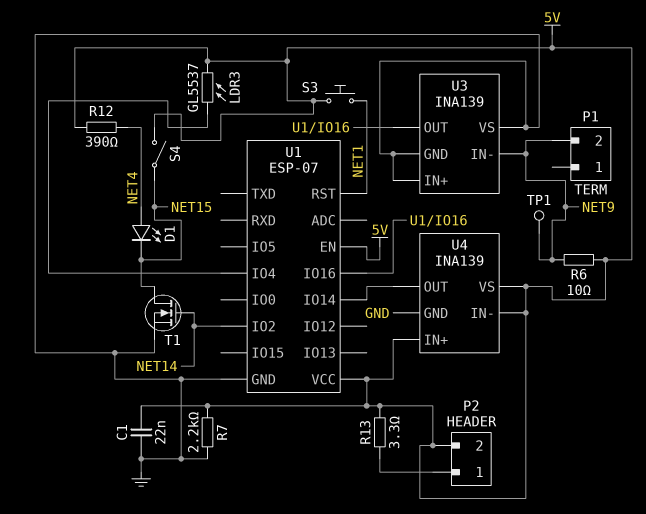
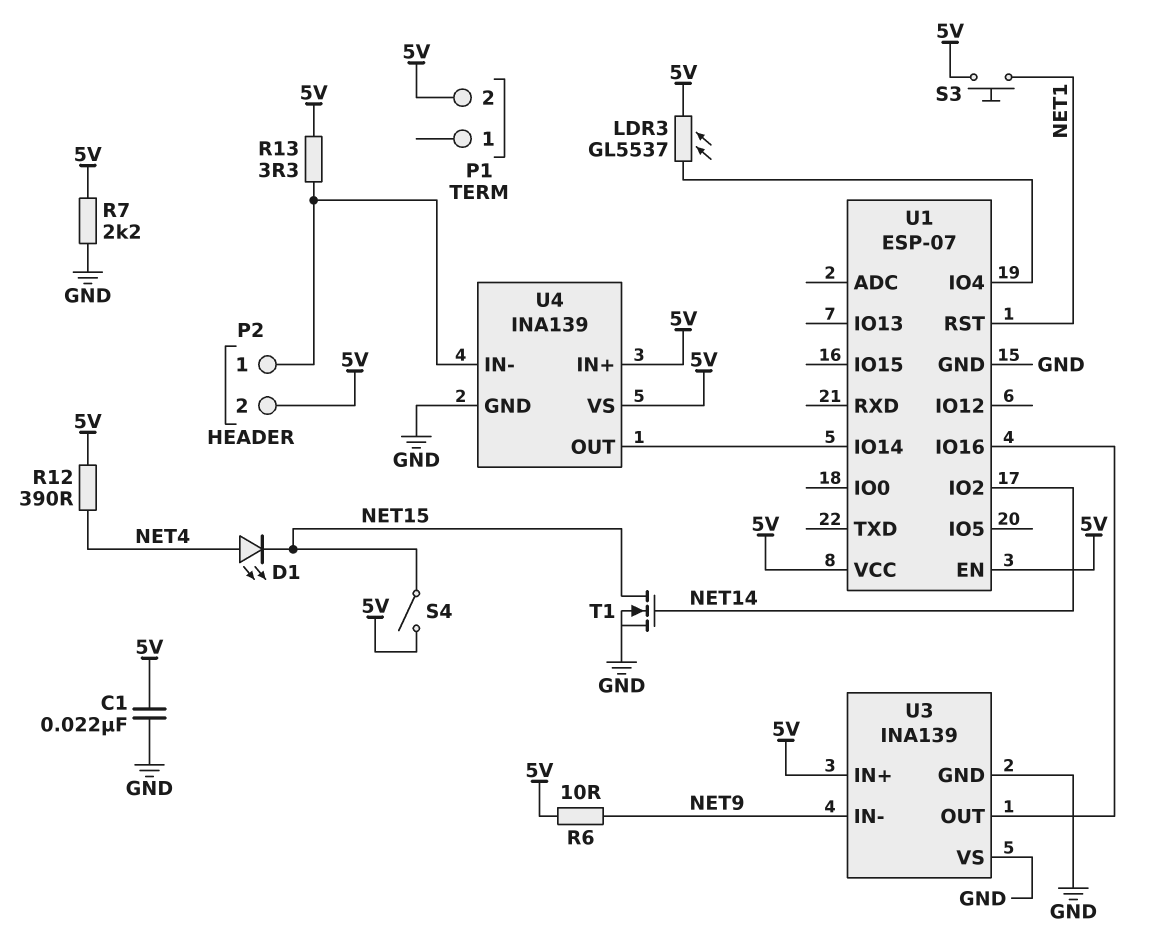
P1 pin 2: NET9 -> 5V
TP1: test point (NET9) -> none
U3 pin IN+: GND -> 5V
U4 pin IN-: 5V -> P2/1

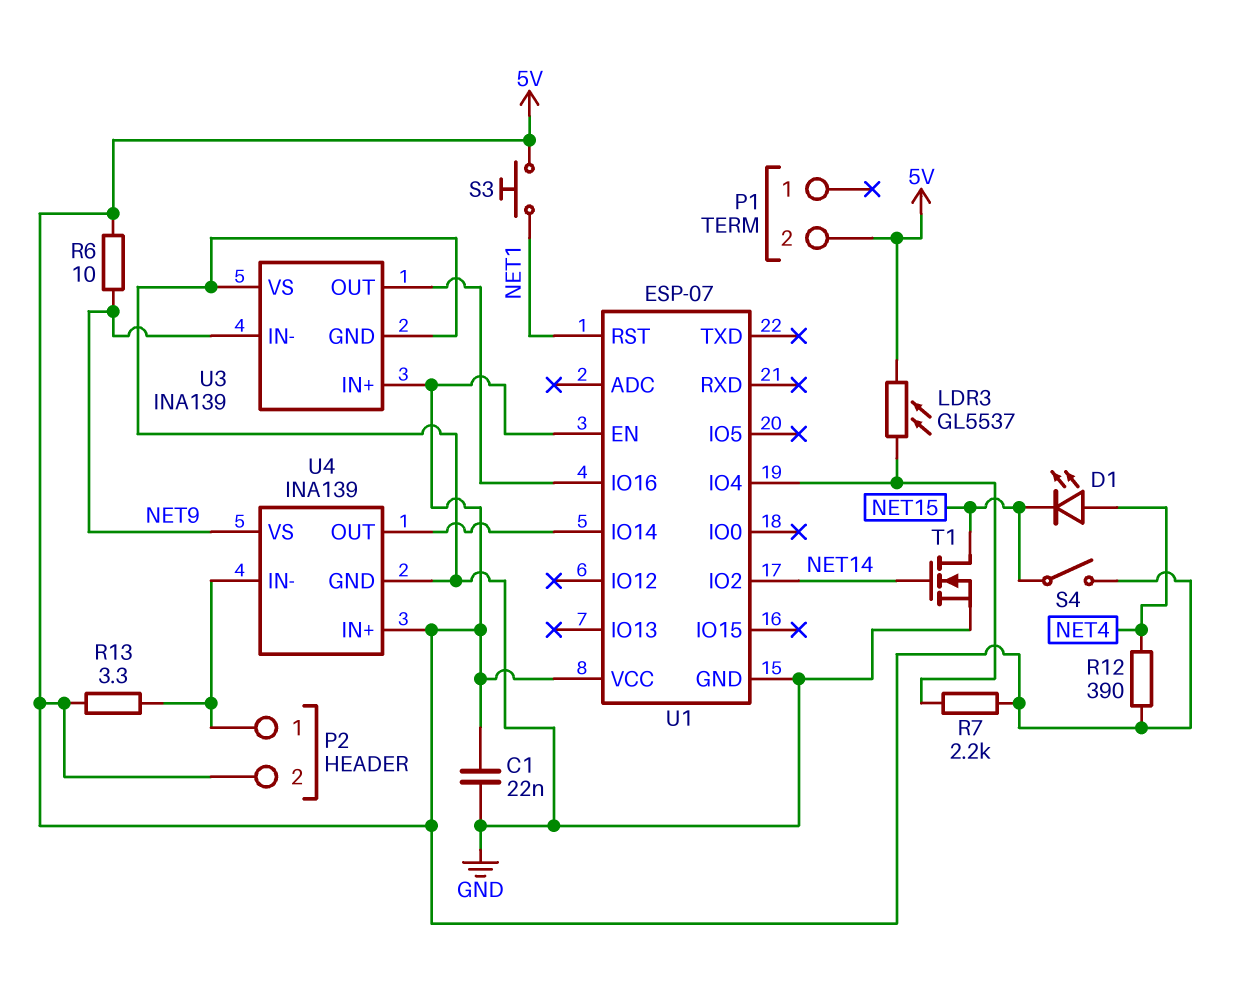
R7: 2.2k (5V, GND) -> 2.2k (5V, U1/IO4)
U4 pin VS: 5V -> NET9

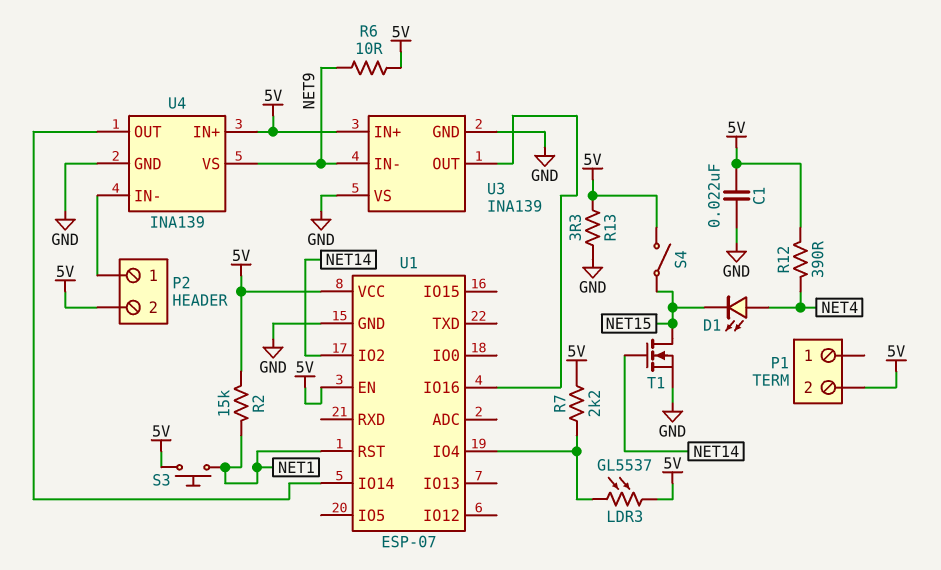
R2: none -> 15k (5V, NET1)
R13: 3.3 (5V, P2/1) -> 3.3 (5V, GND)

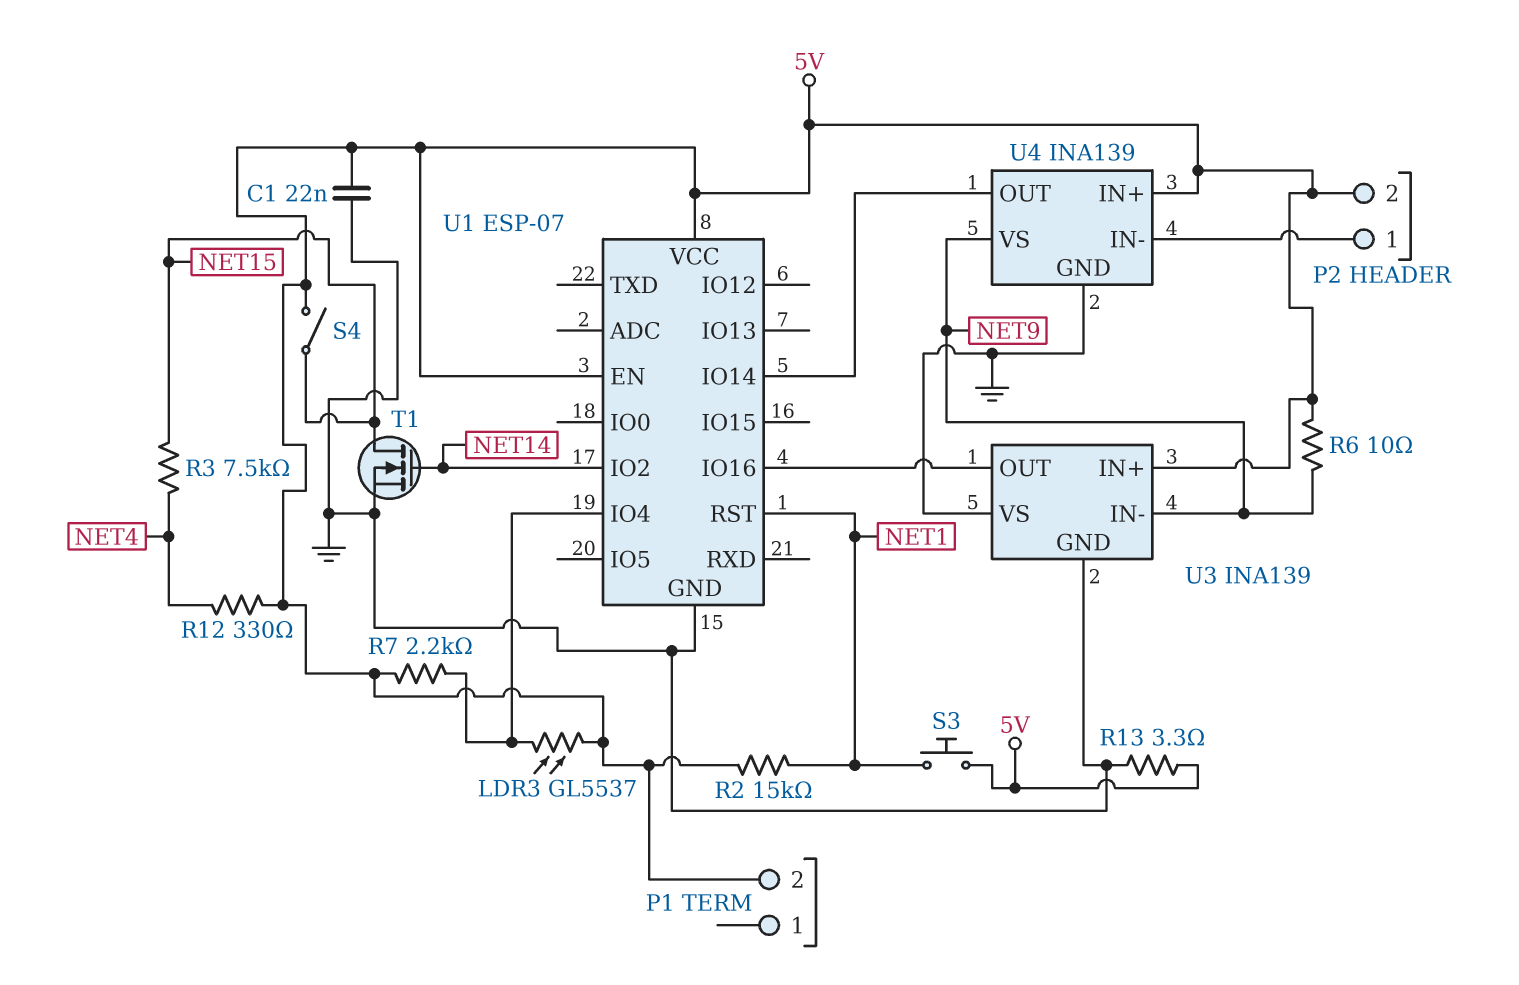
D1: LED (A NET4, K NET15) -> none
R3: none -> 7.5k (NET4, NET15)
R12: 390 (5V, NET4) -> 330 (5V, NET4)

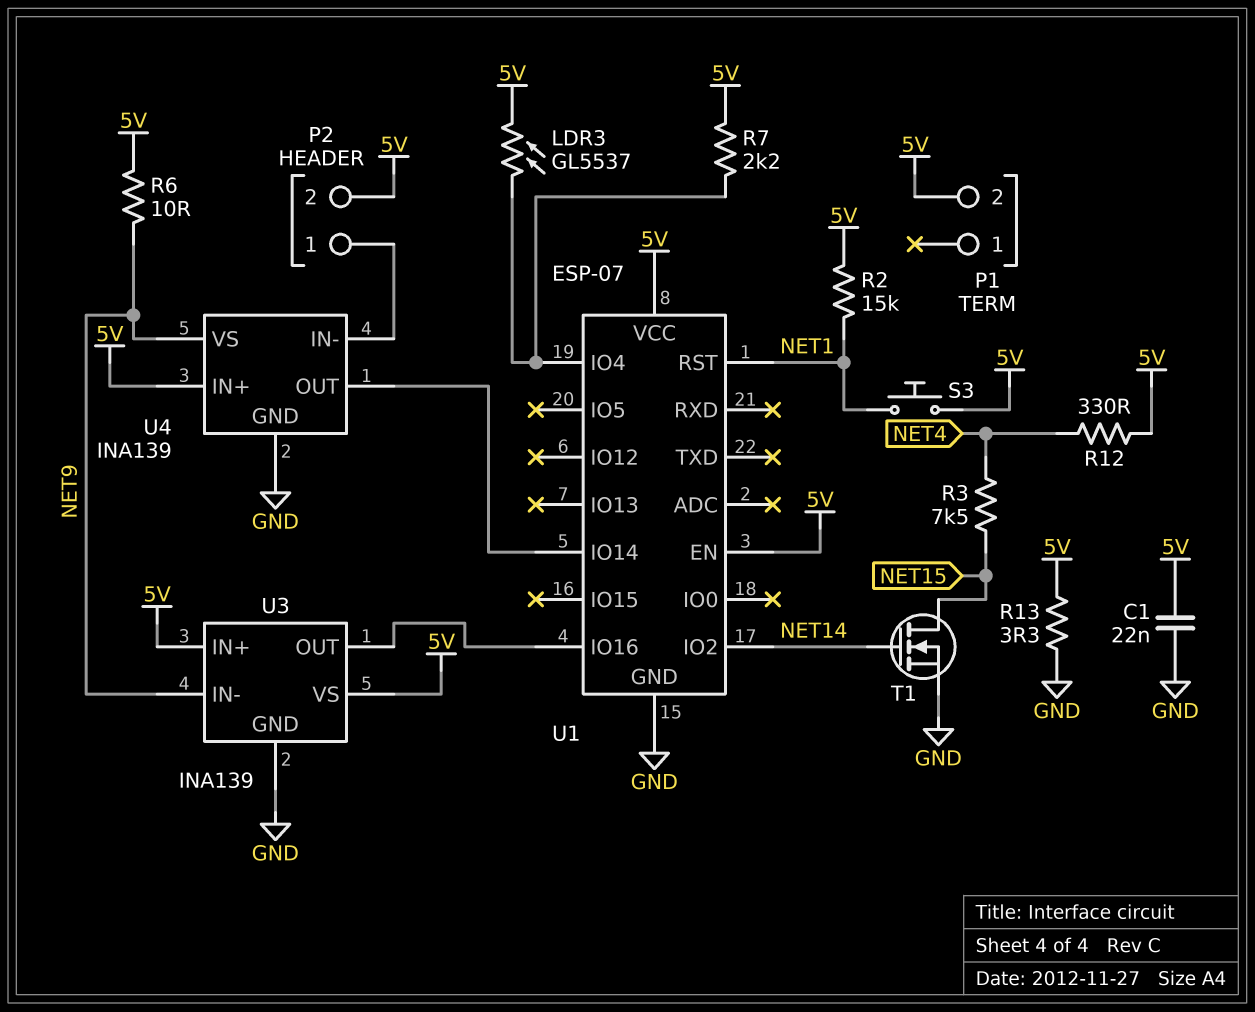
S4: switch (5V, NET15) -> none
U3 pin VS: GND -> 5V

